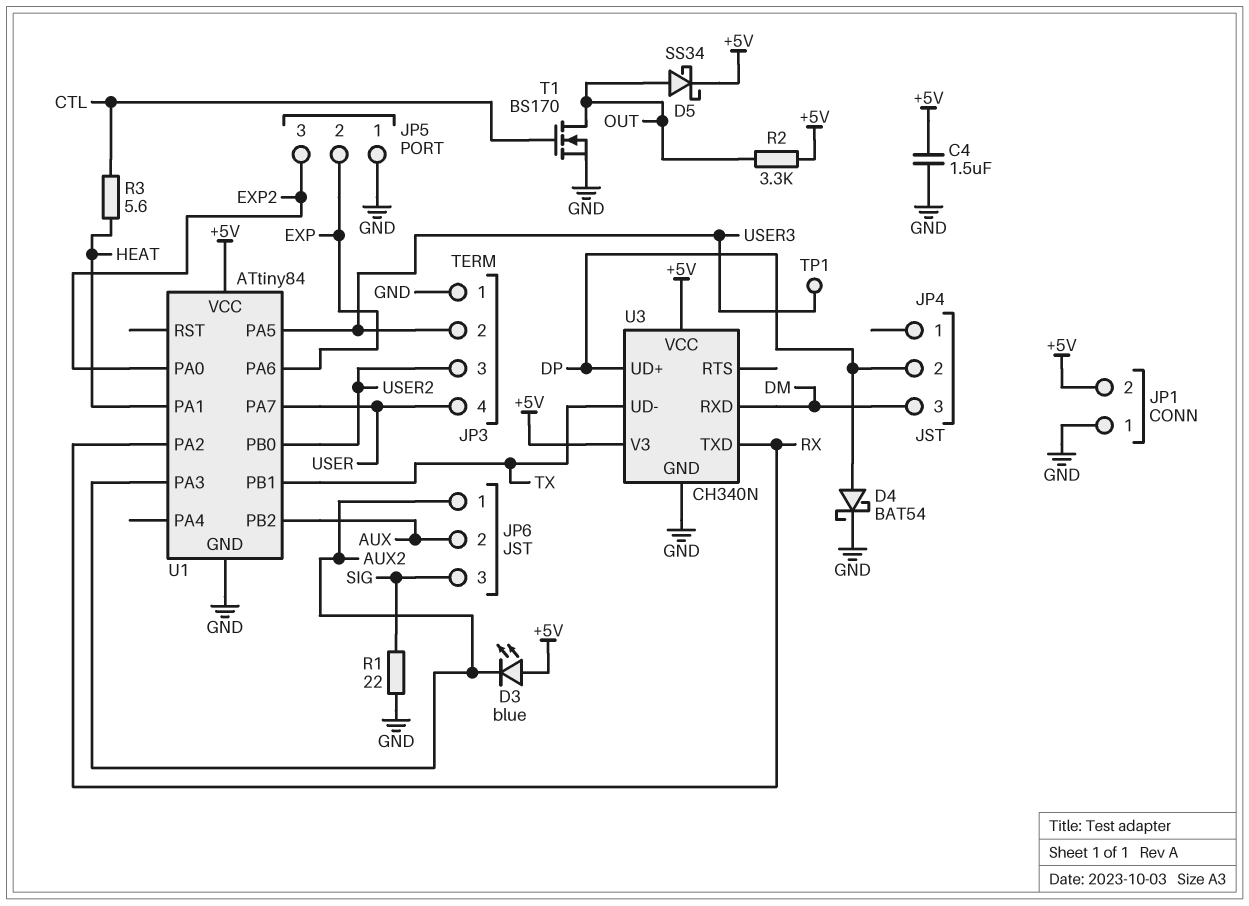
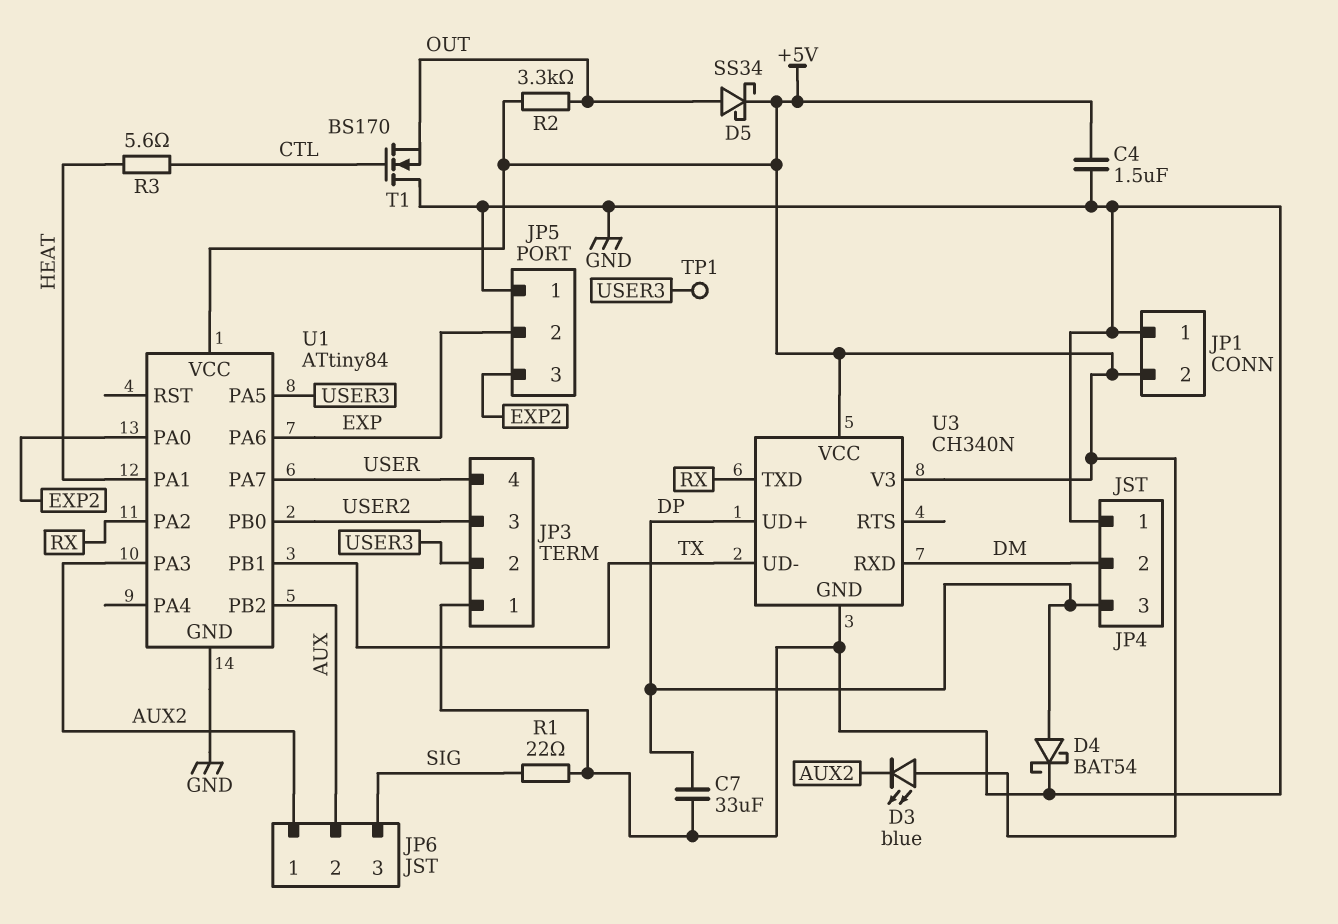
C7: none -> 33uF (DP, GND)
JP4 pin 1: none -> GND
JP4 pin 2: DP -> DM
JP4 pin 3: DM -> DP
T1: NMOS BS170 (G CTL, D OUT, S GND) -> NMOS BS170 (G CTL, D GND, S OUT)

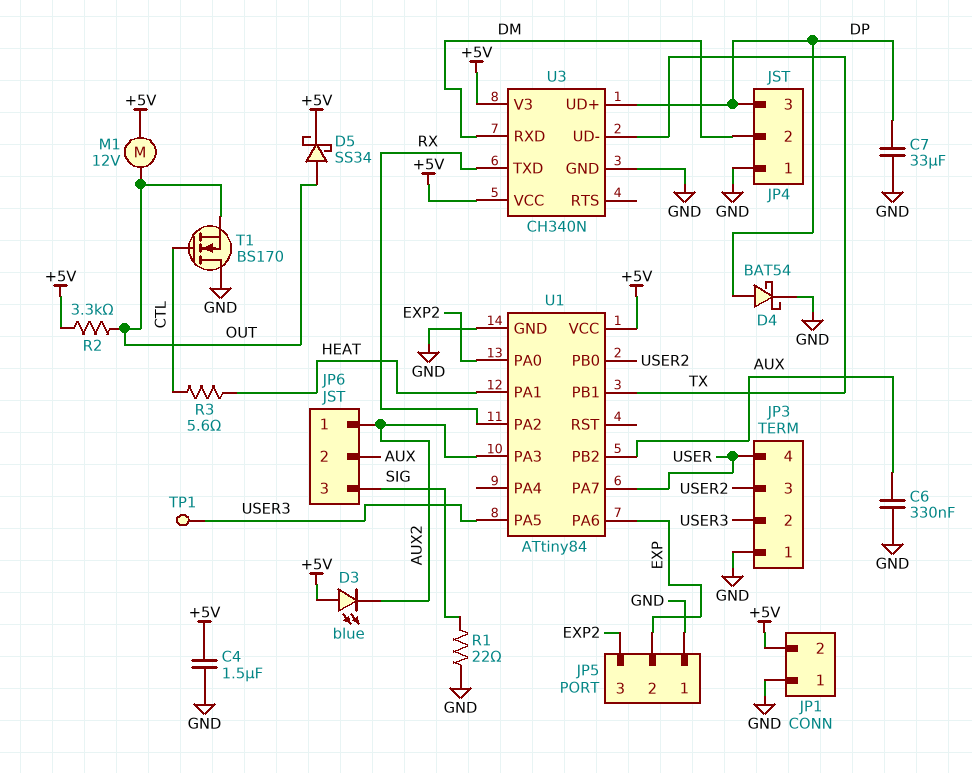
C6: none -> 330nF (AUX, GND)
M1: none -> motor 12V (+5V, OUT)

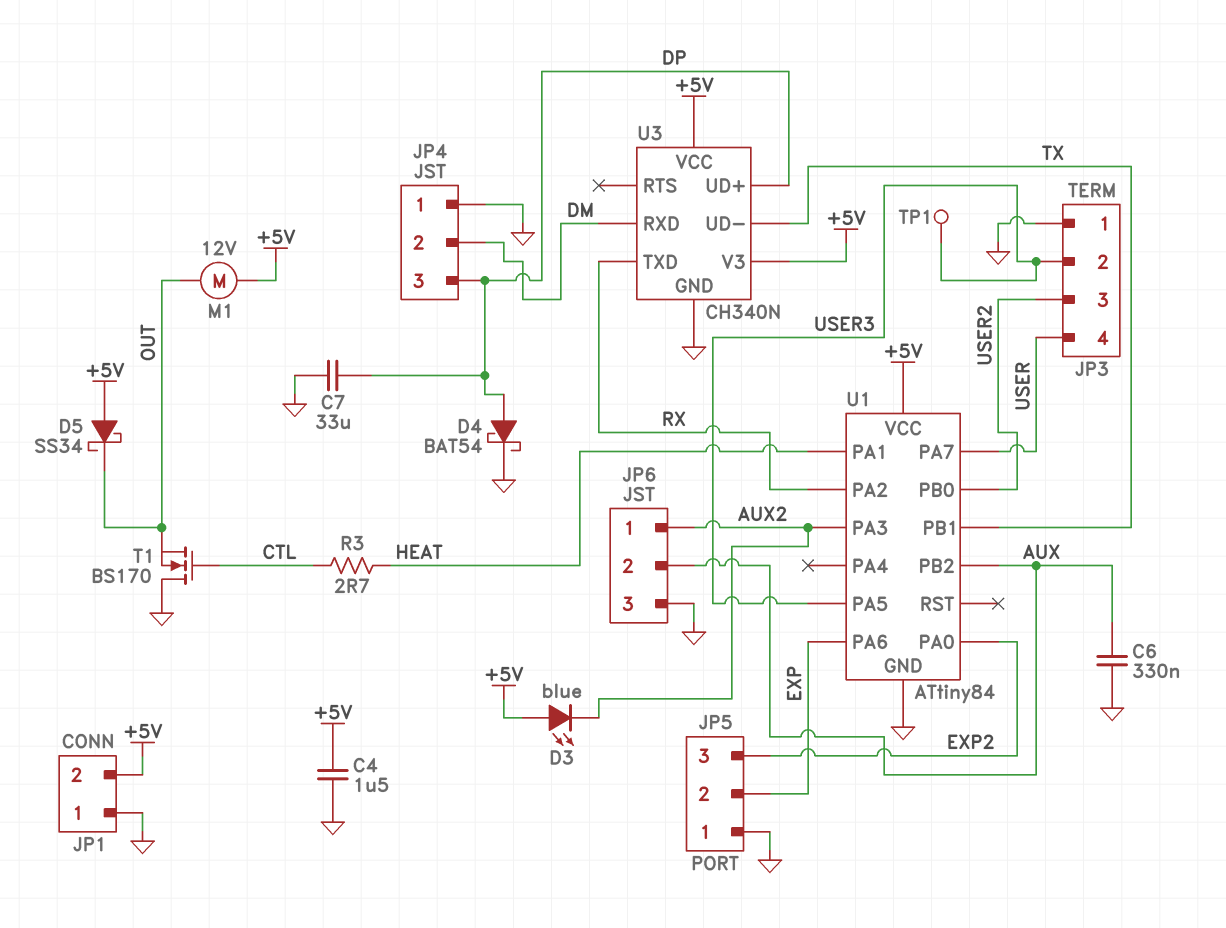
D5: schottky SS34 (A OUT, K +5V) -> schottky SS34 (A +5V, K OUT)
JP6 pin 3: SIG -> GND
R1: 22 (GND, SIG) -> none
R2: 3.3k (+5V, OUT) -> none
R3: 5.6 (CTL, HEAT) -> 2.7 (CTL, HEAT)

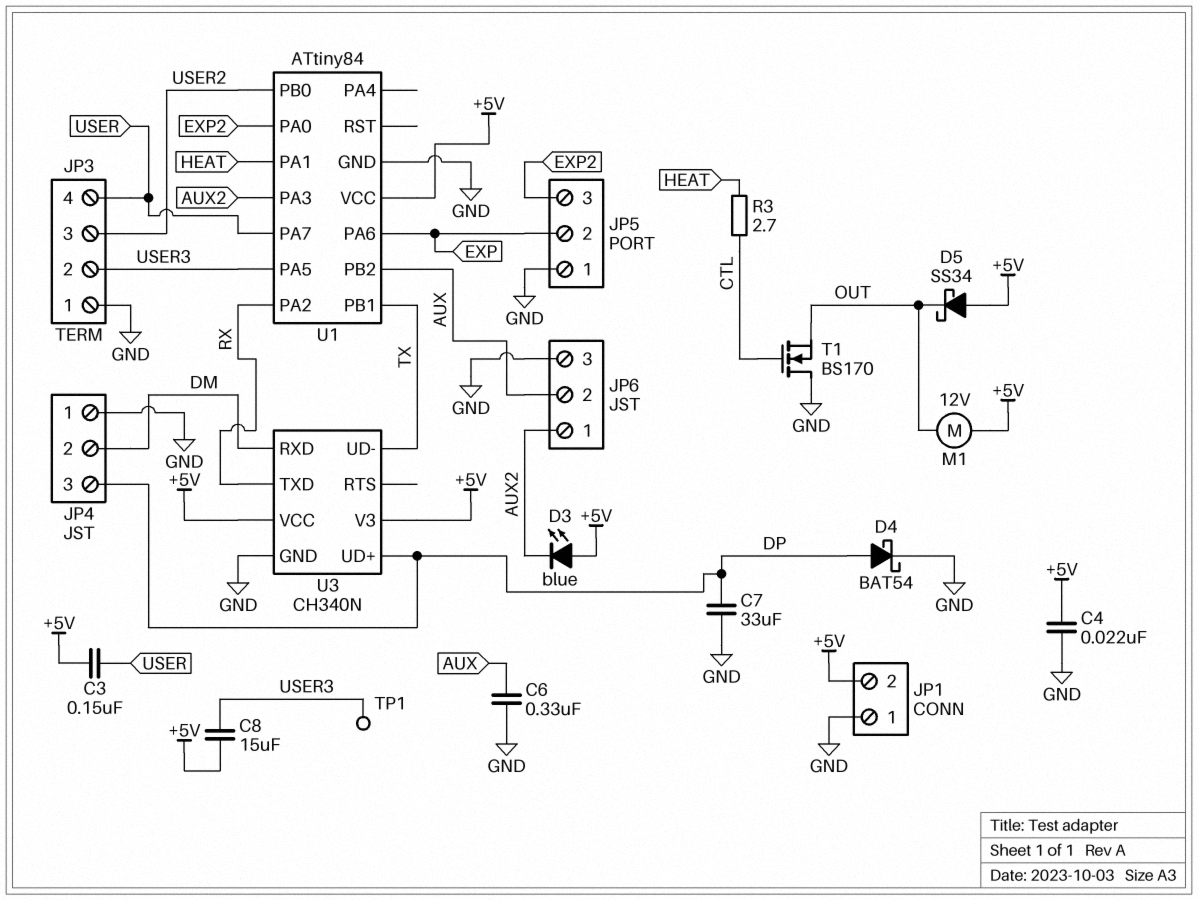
C3: none -> 150nF (+5V, USER)
C4: 1.5uF (+5V, GND) -> 22nF (+5V, GND)
C8: none -> 15uF (+5V, USER3)

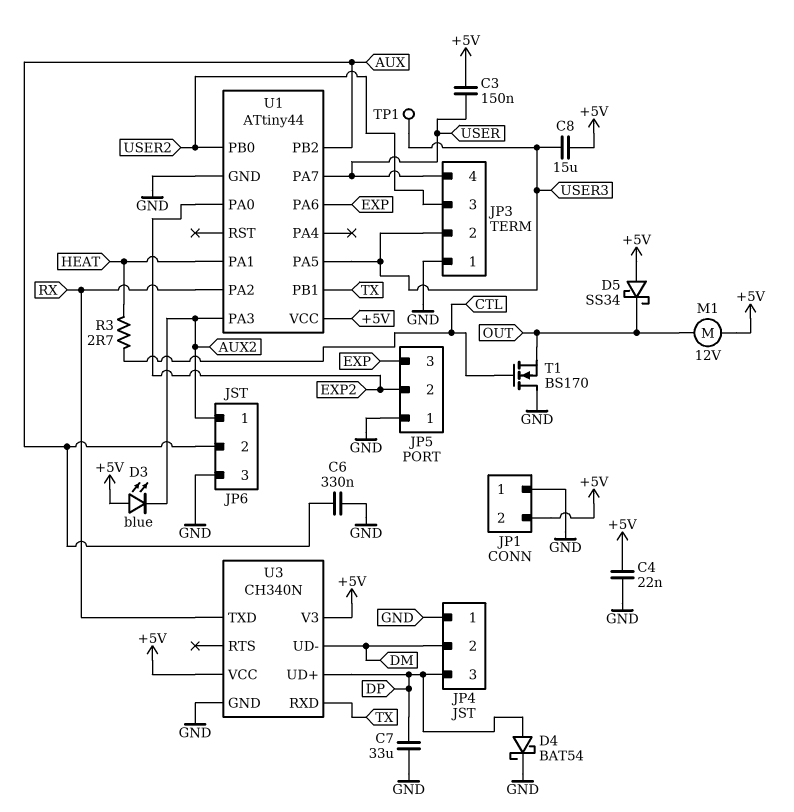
JP5 pin 2: EXP -> EXP2
JP5 pin 3: EXP2 -> EXP
U1: ATtiny84 -> ATtiny44
U3 pin RXD: DM -> TX
U3 pin UD-: TX -> DM

